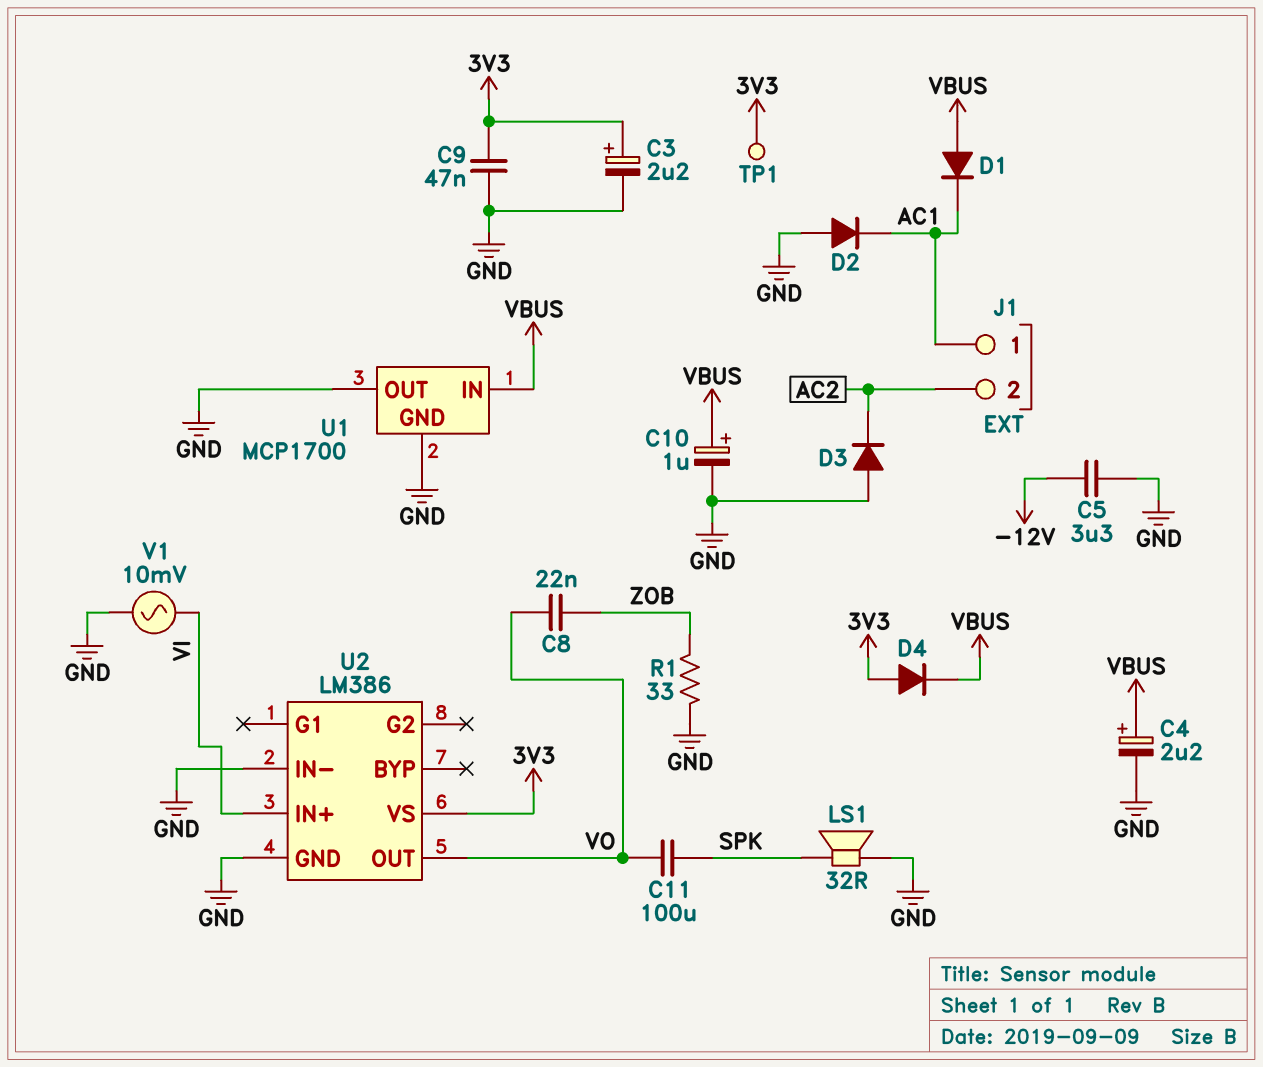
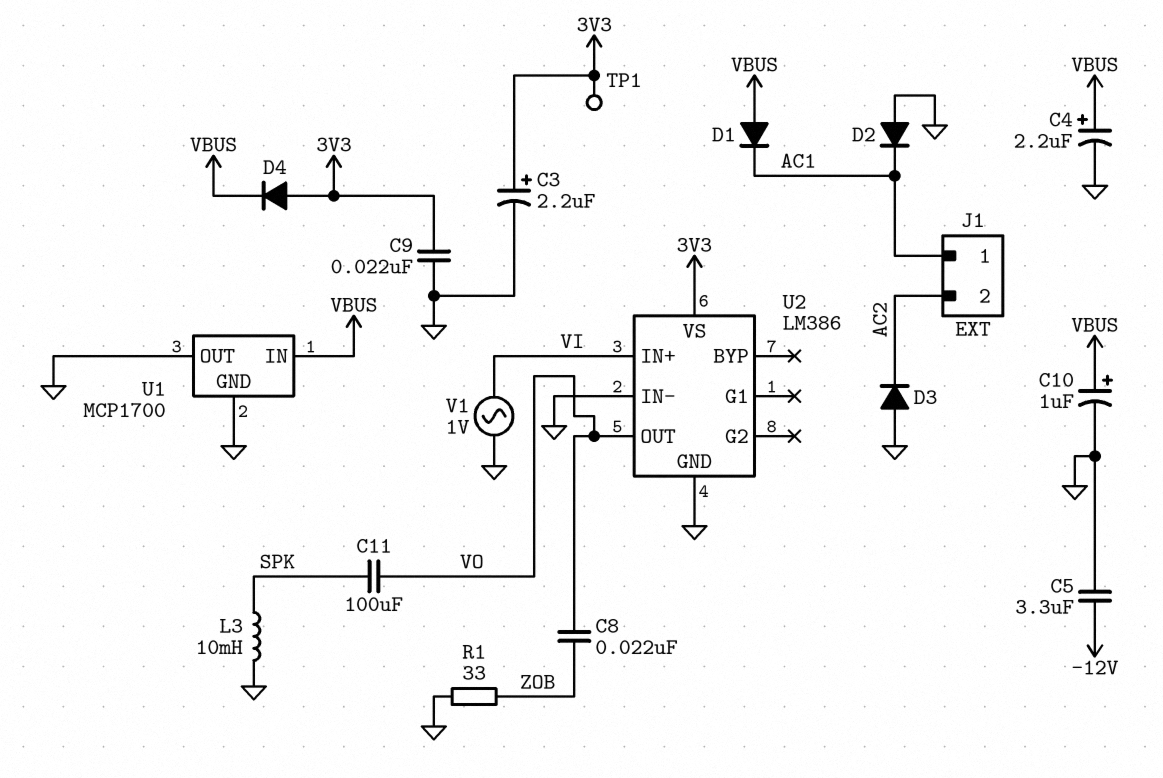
C9: 47nF (3V3, GND) -> 22nF (3V3, GND)
L3: none -> 10mH (GND, SPK)
LS1: speaker 32R (GND, SPK) -> none
V1: AC 10mV (GND, VI) -> AC 1V (GND, VI)

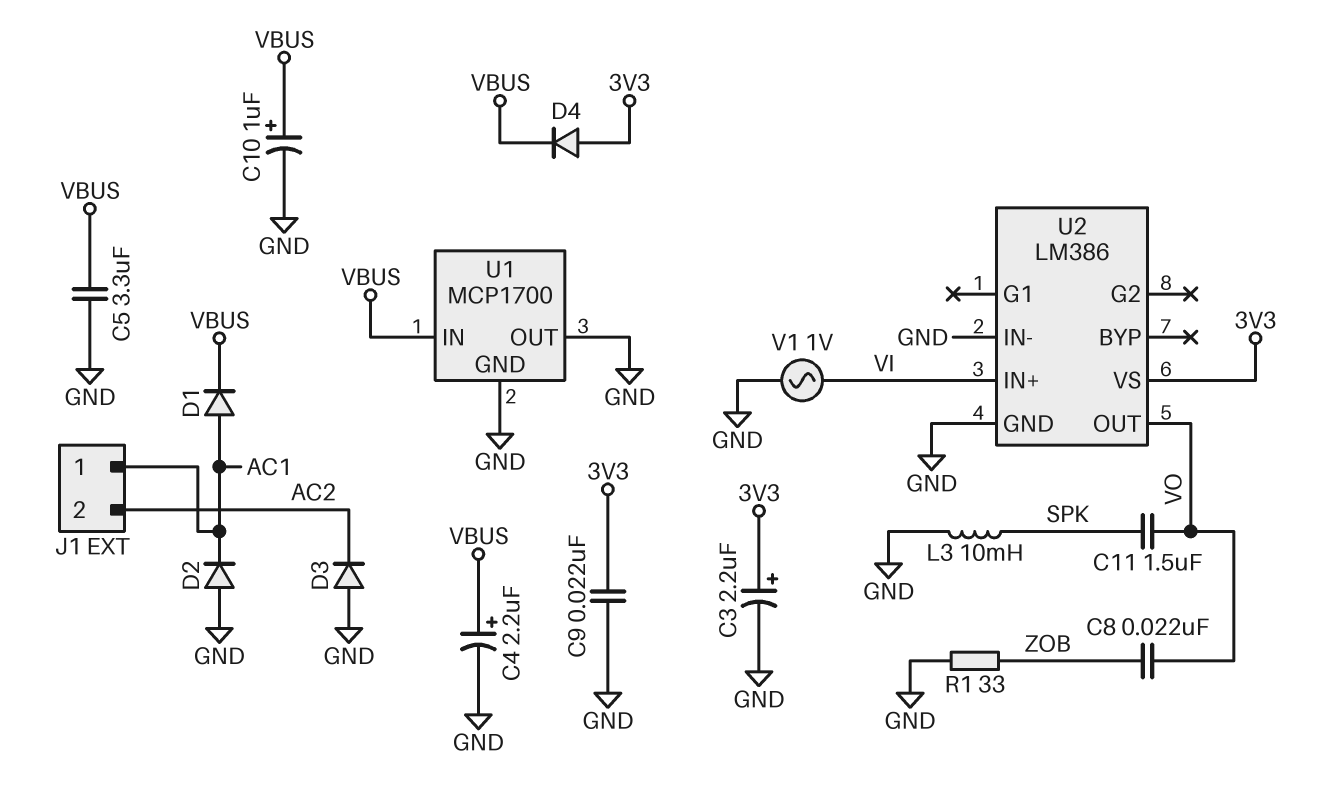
C5: 3.3uF (-12V, GND) -> 3.3uF (GND, VBUS)
C11: 100uF (SPK, VO) -> 1.5uF (SPK, VO)
D1: diode (A VBUS, K AC1) -> diode (A AC1, K VBUS)
TP1: test point (3V3) -> none

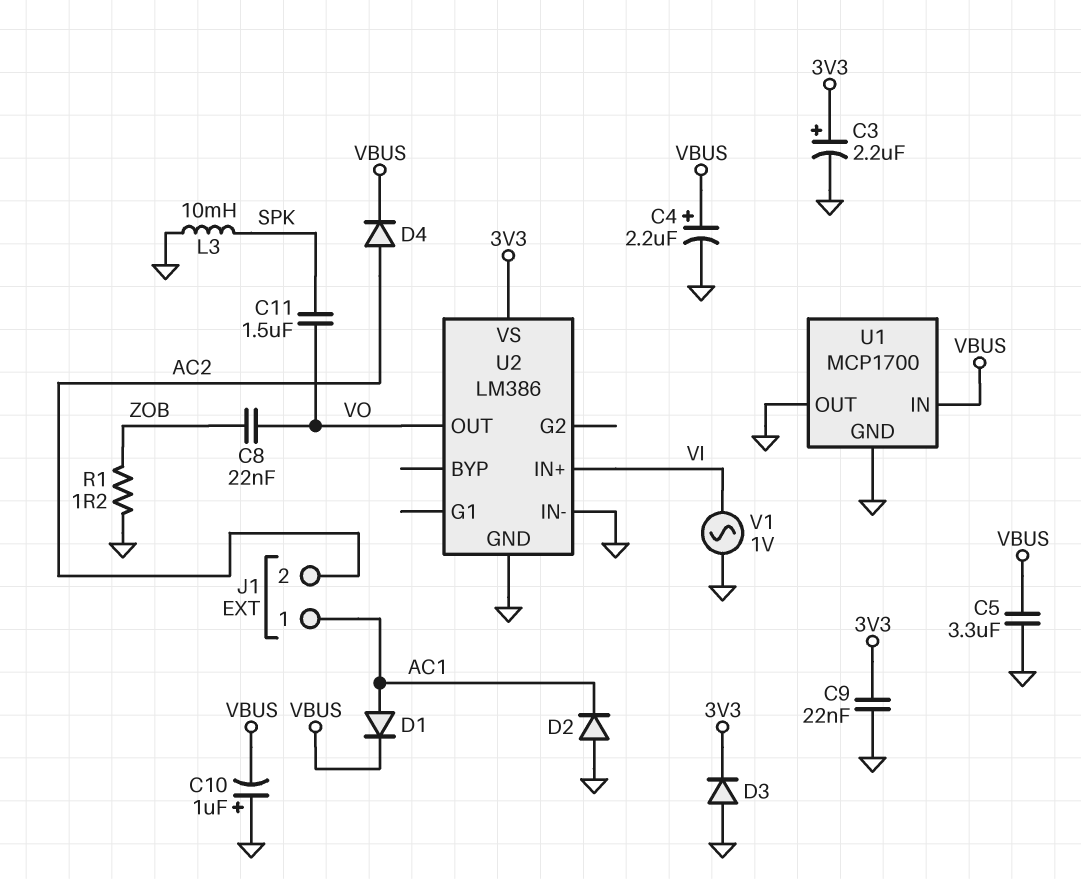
C10: 1uF (plus VBUS, minus GND) -> 1uF (plus GND, minus VBUS)
D3: diode (A GND, K AC2) -> diode (A GND, K 3V3)
D4: diode (A 3V3, K VBUS) -> diode (A AC2, K VBUS)
R1: 33 (GND, ZOB) -> 1.2 (GND, ZOB)

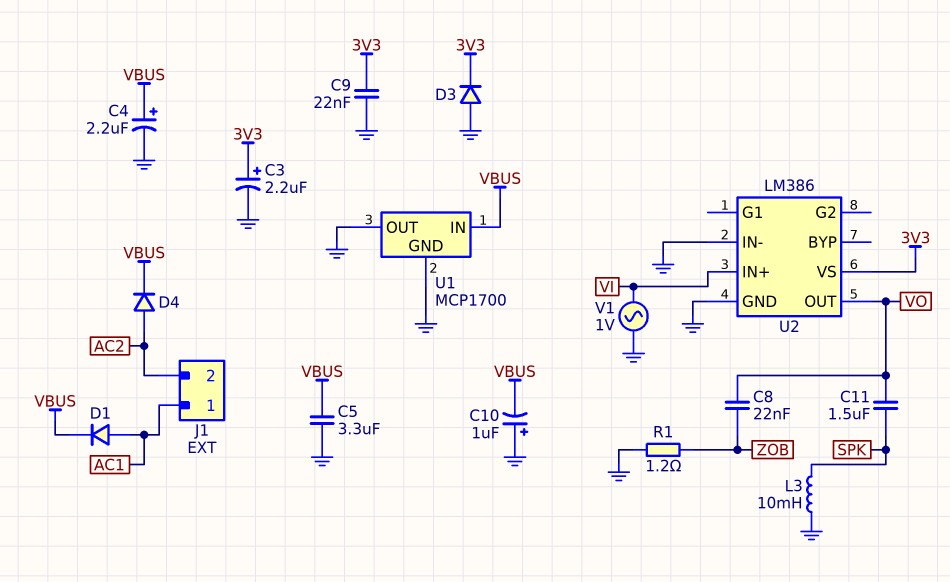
D2: diode (A GND, K AC1) -> none

